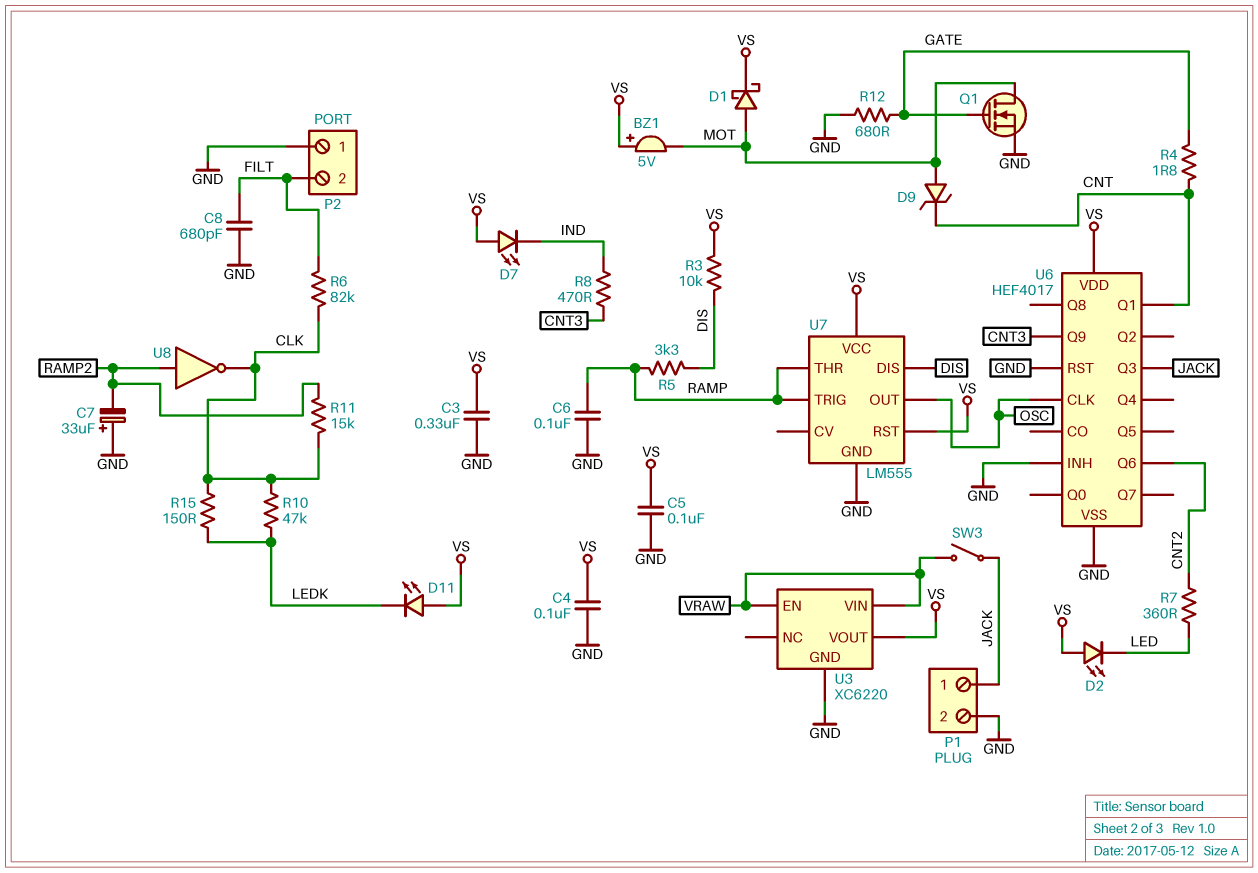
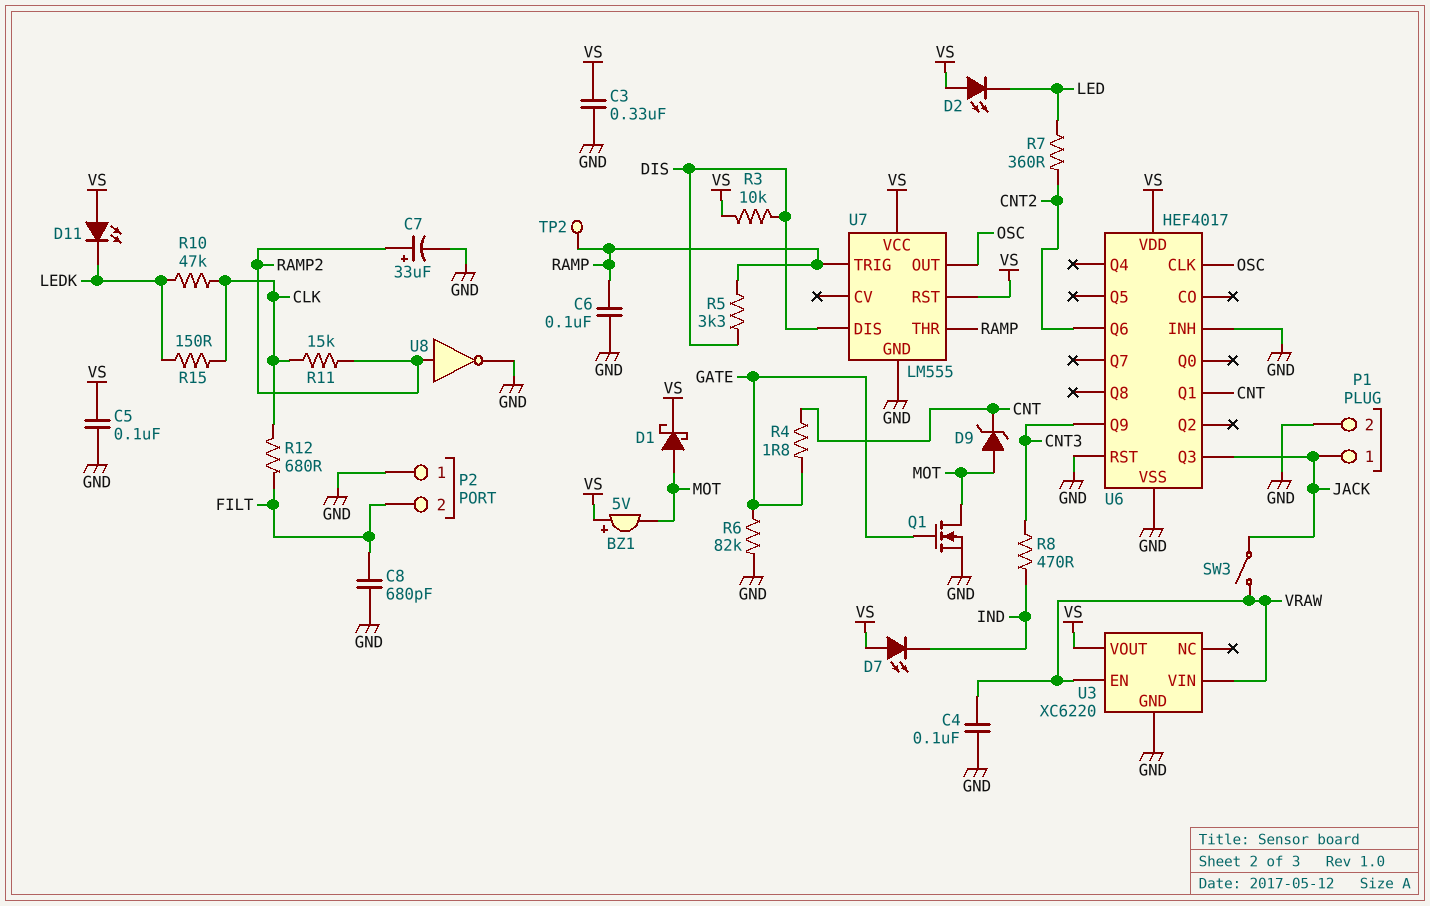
C4: 100nF (GND, VS) -> 100nF (GND, VRAW)
C7: 33uF (plus GND, minus RAMP2) -> 33uF (plus RAMP2, minus GND)
R6: 82k (CLK, FILT) -> 82k (GATE, GND)
R12: 680 (GATE, GND) -> 680 (CLK, FILT)
TP2: none -> test point (RAMP)
U8: NOT (in RAMP2, out CLK) -> NOT (in RAMP2, out GND)

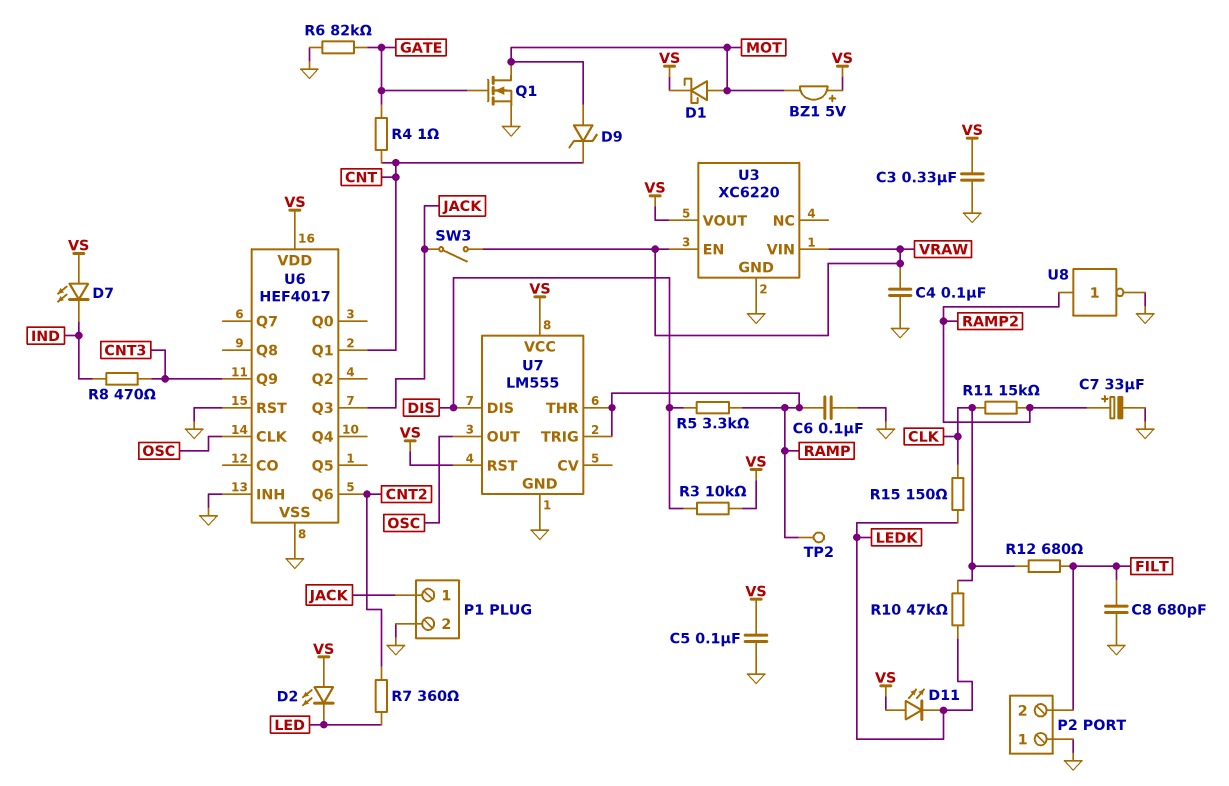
R4: 1.8 (CNT, GATE) -> 1 (CNT, GATE)

